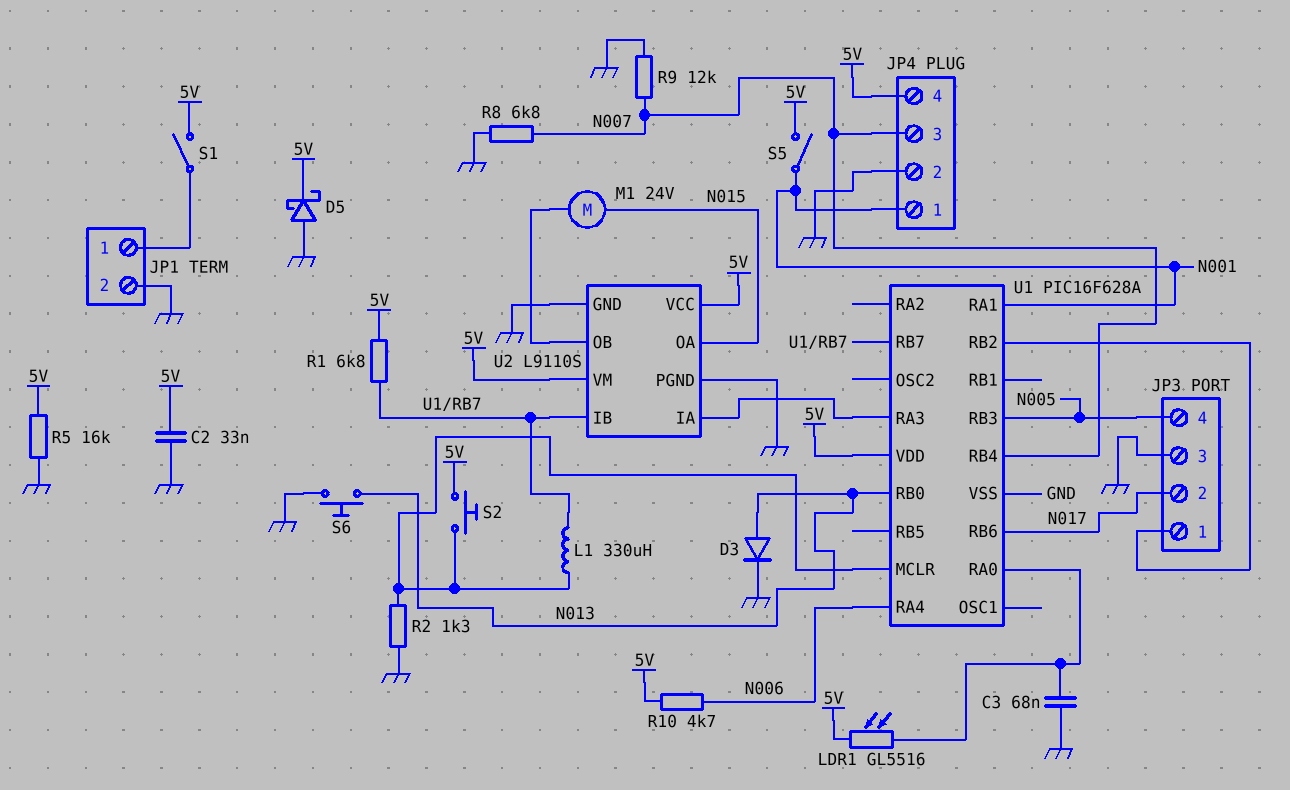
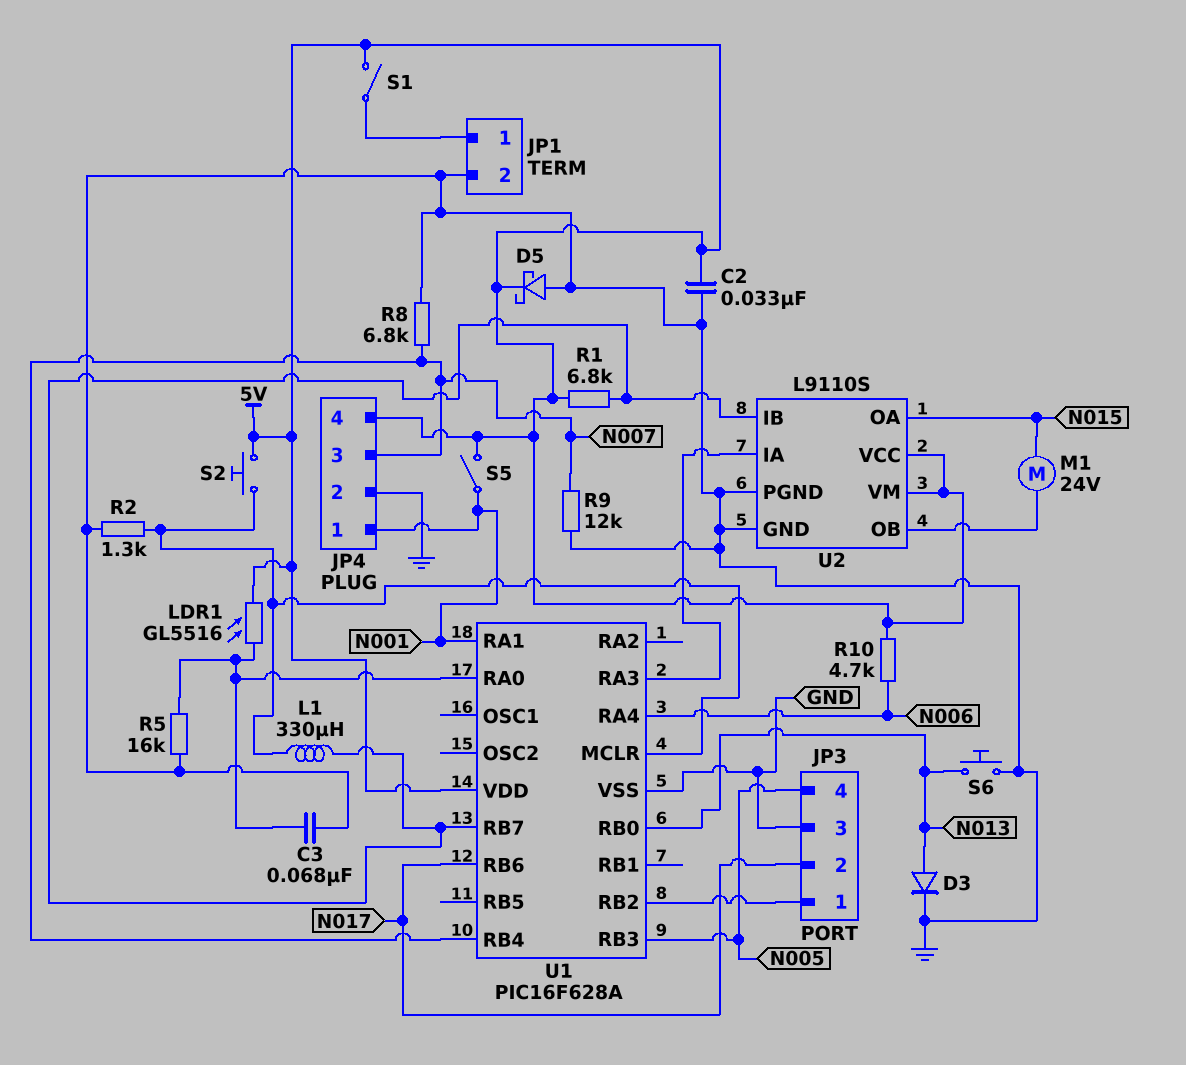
R5: 16k (5V, GND) -> 16k (GND, U1/RA0)

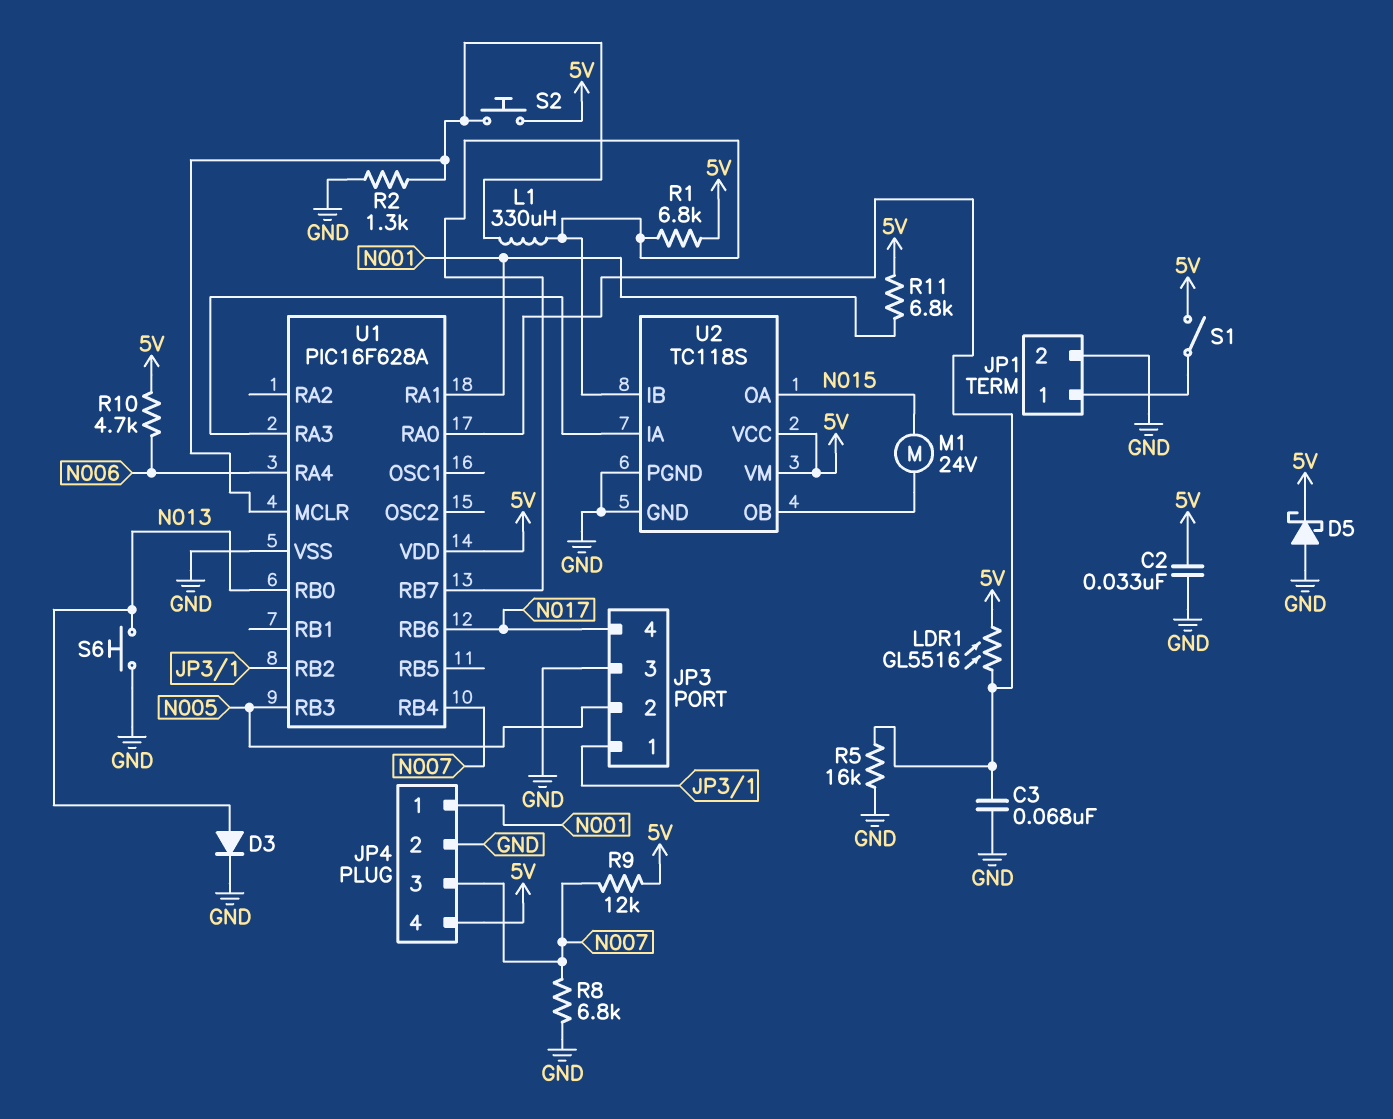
JP3 pin 2: N017 -> N005
JP3 pin 4: N005 -> N017
R9: 12k (GND, N007) -> 12k (5V, N007)
R11: none -> 6.8k (5V, N001)
S5: switch (5V, N001) -> none
U2: L9110S -> TC118S

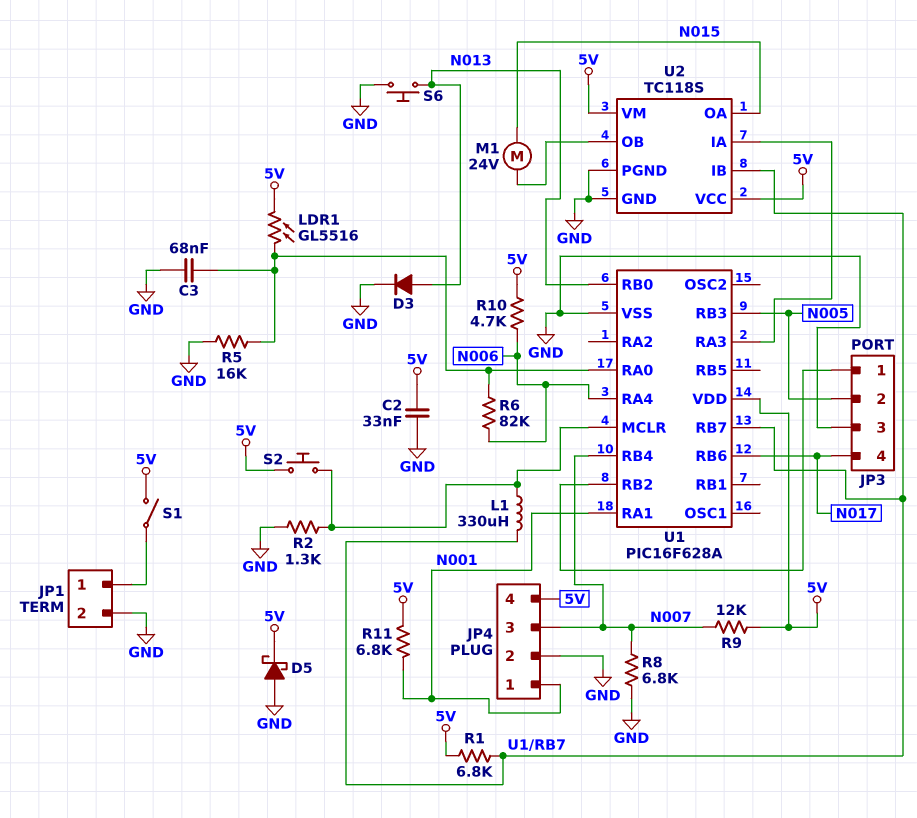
R6: none -> 82k (N006, U1/RA0)

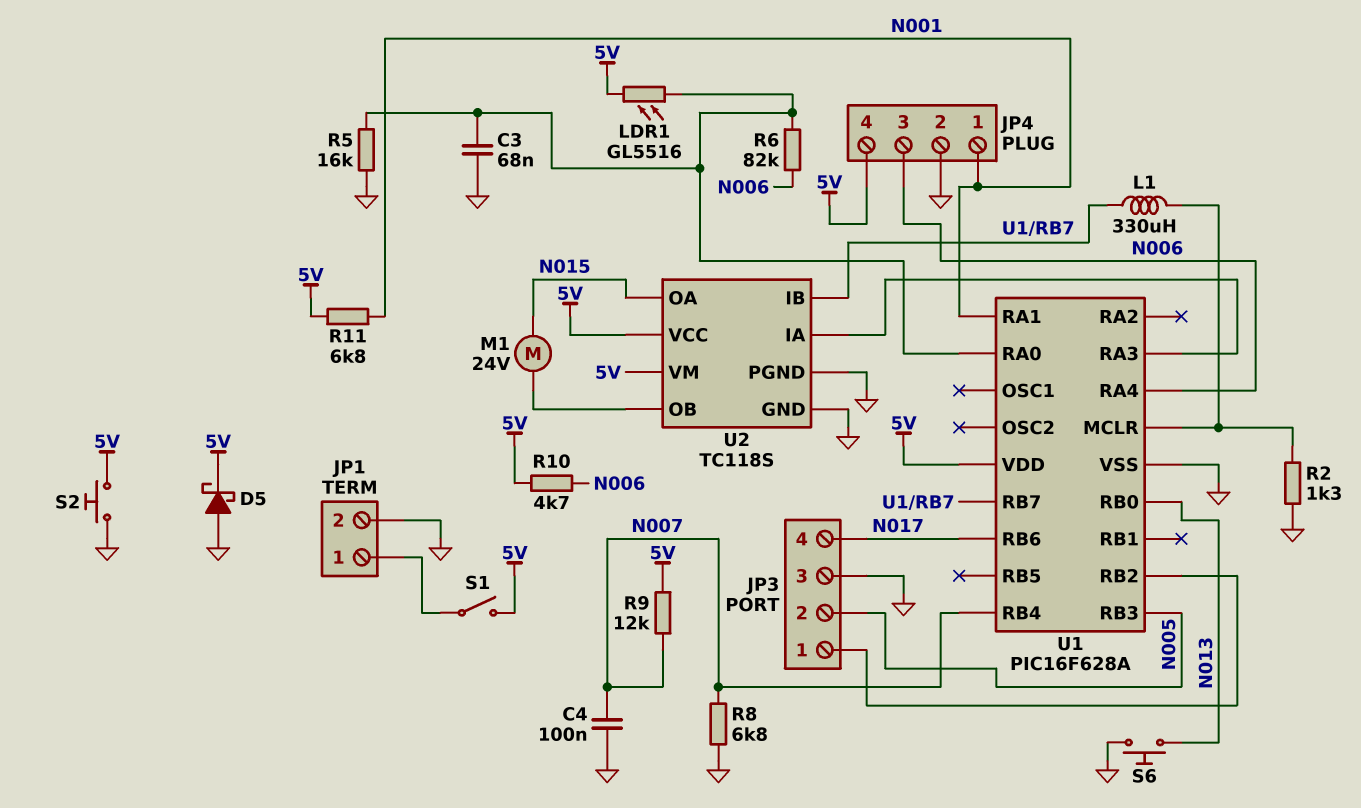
C2: 33nF (5V, GND) -> none
C4: none -> 100nF (GND, N007)
D3: diode (A N013, K GND) -> none
JP4 pin 3: N007 -> N006
R1: 6.8k (5V, U1/RB7) -> none
S2: button (5V, U1/MCLR) -> button (5V, GND)

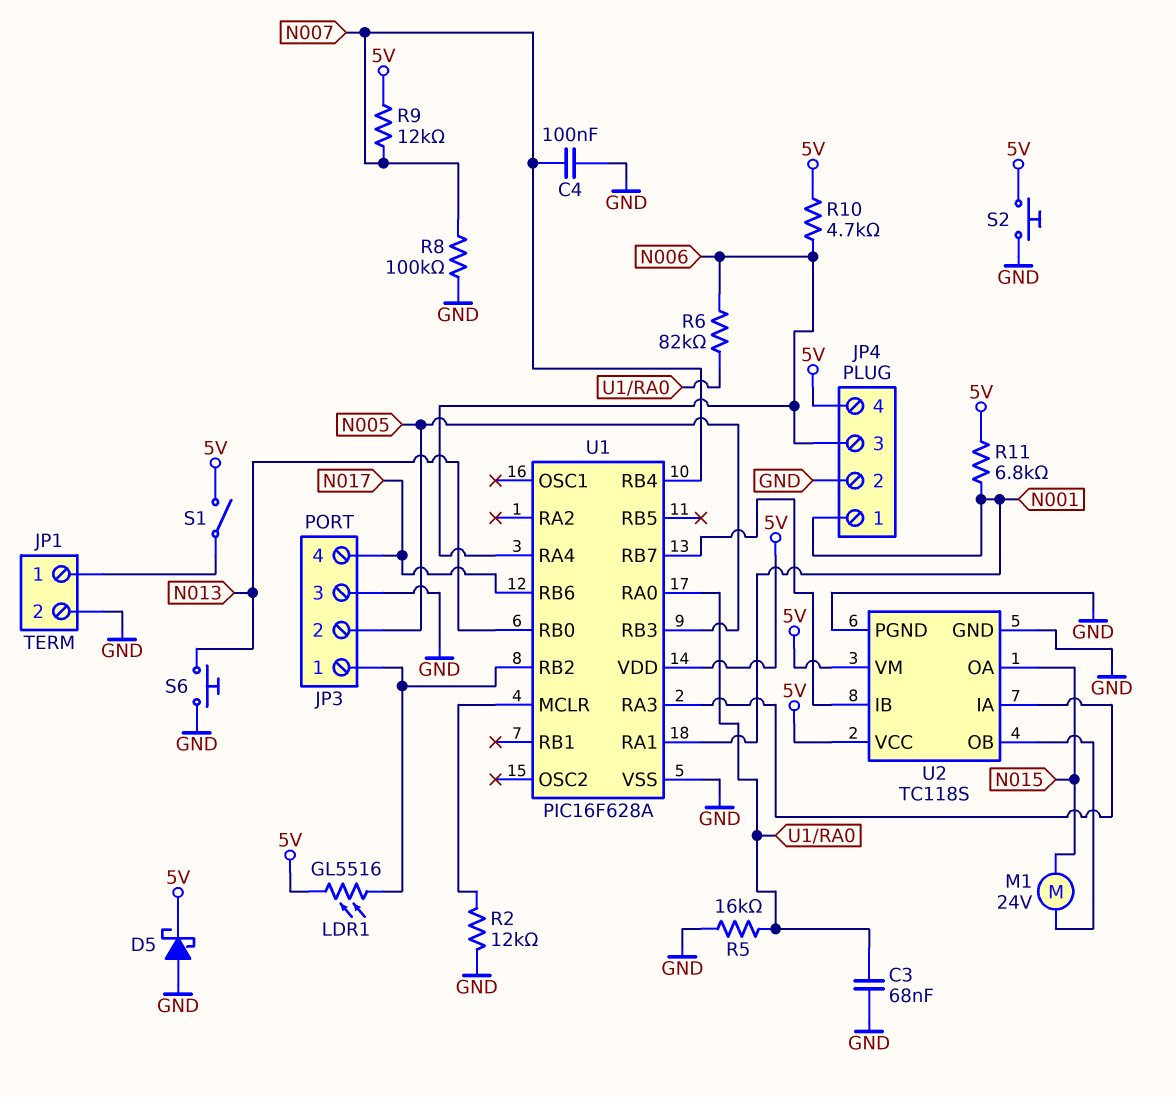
L1: 330uH (U1/MCLR, U1/RB7) -> none
LDR1: GL5516 (5V, U1/RA0) -> GL5516 (5V, JP3/1)
R2: 1.3k (GND, U1/MCLR) -> 12k (GND, U1/MCLR)
R8: 6.8k (GND, N007) -> 100k (GND, N007)

